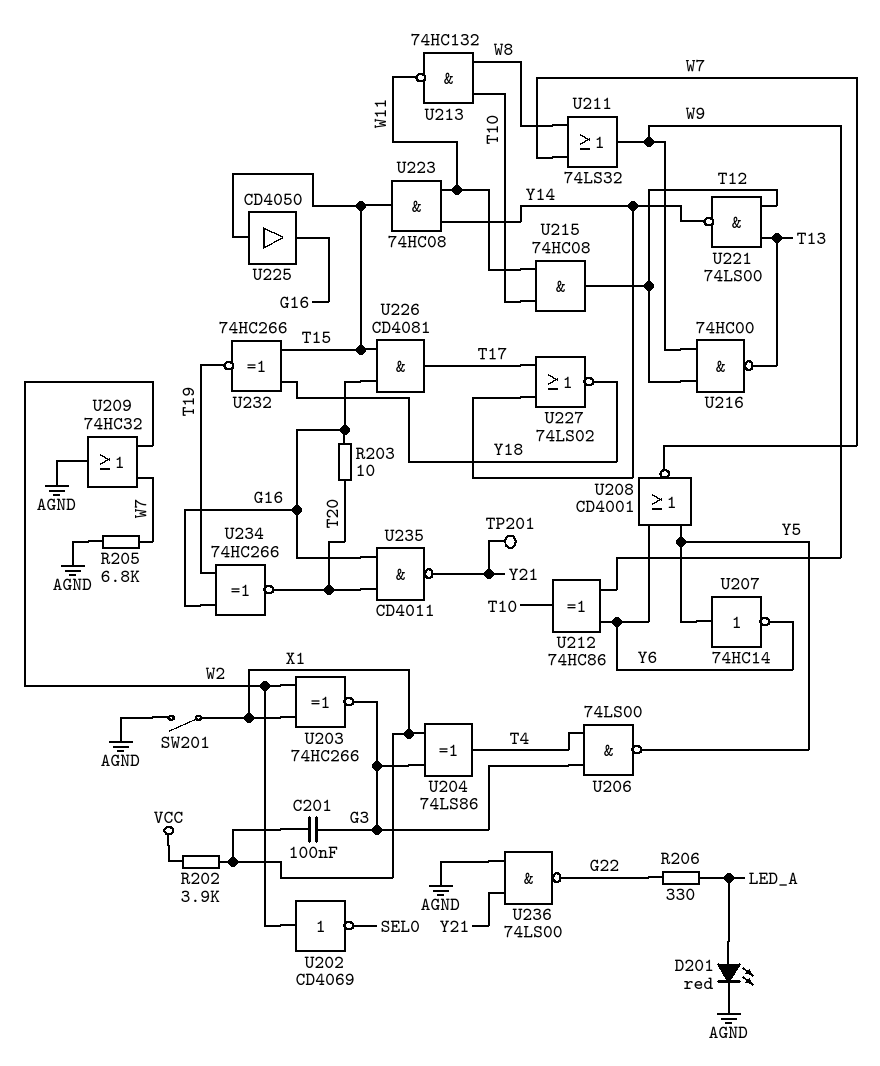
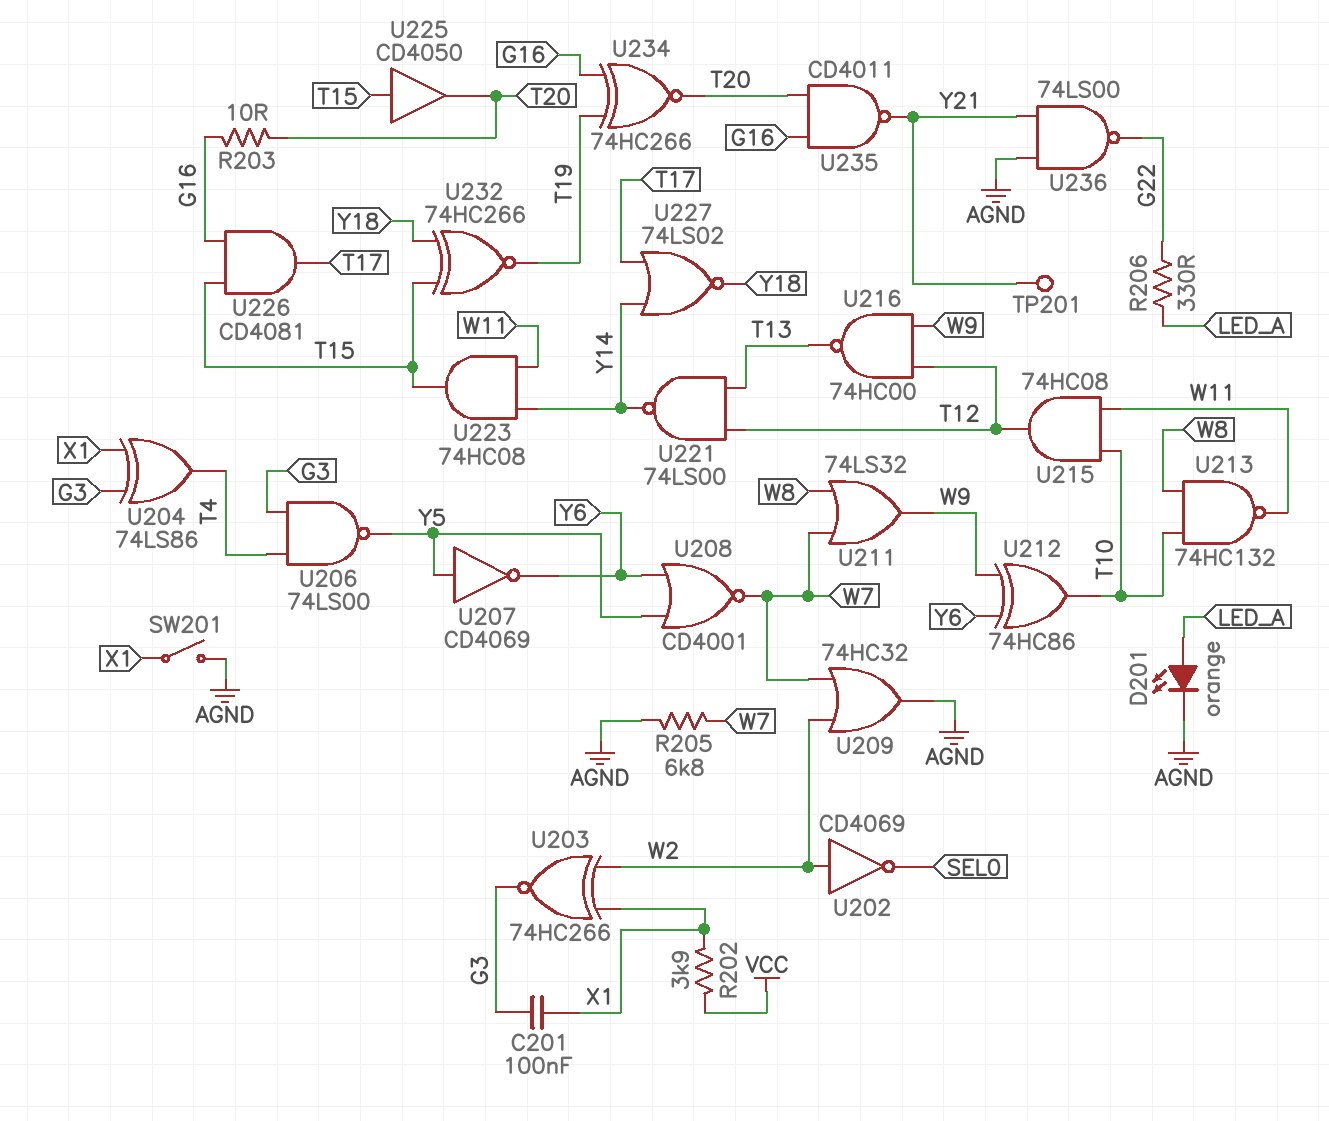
D201: LED red (A LED_A, K AGND) -> LED orange (A LED_A, K AGND)
U207: NOT 74HC14 (in Y5, out Y6) -> NOT CD4069 (in Y5, out Y6)
U225: buffer CD4050 (in T15, out G16) -> buffer CD4050 (in T15, out T20)

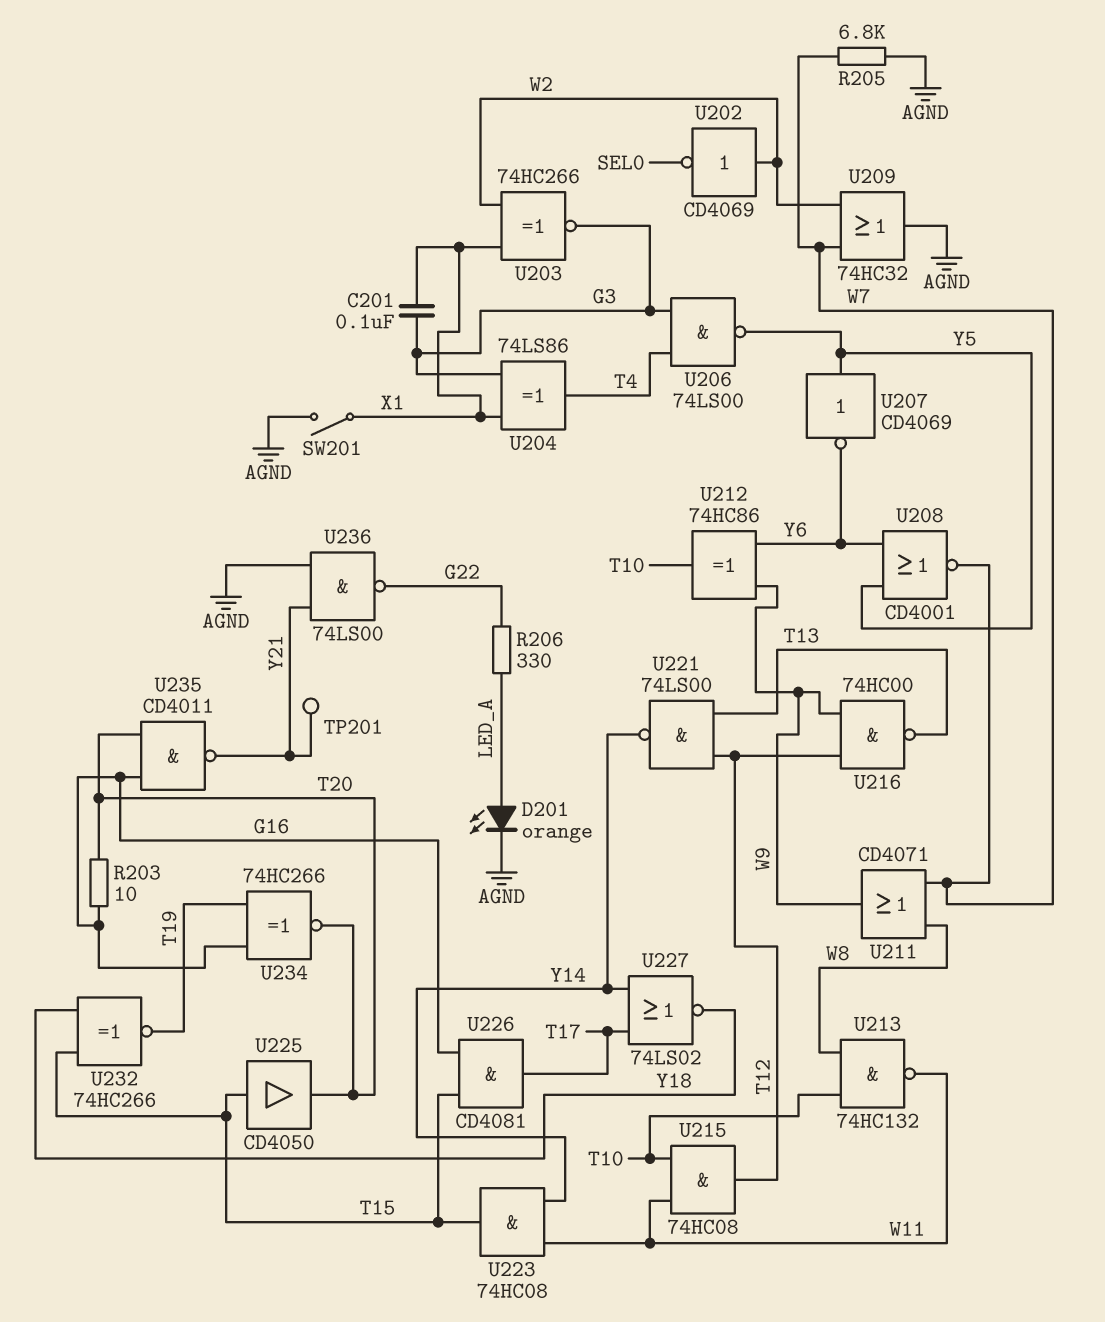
R202: 3.9k (VCC, X1) -> none
U211: OR 74LS32 (in W7, in W8, out W9) -> OR CD4071 (in W7, in W8, out W9)

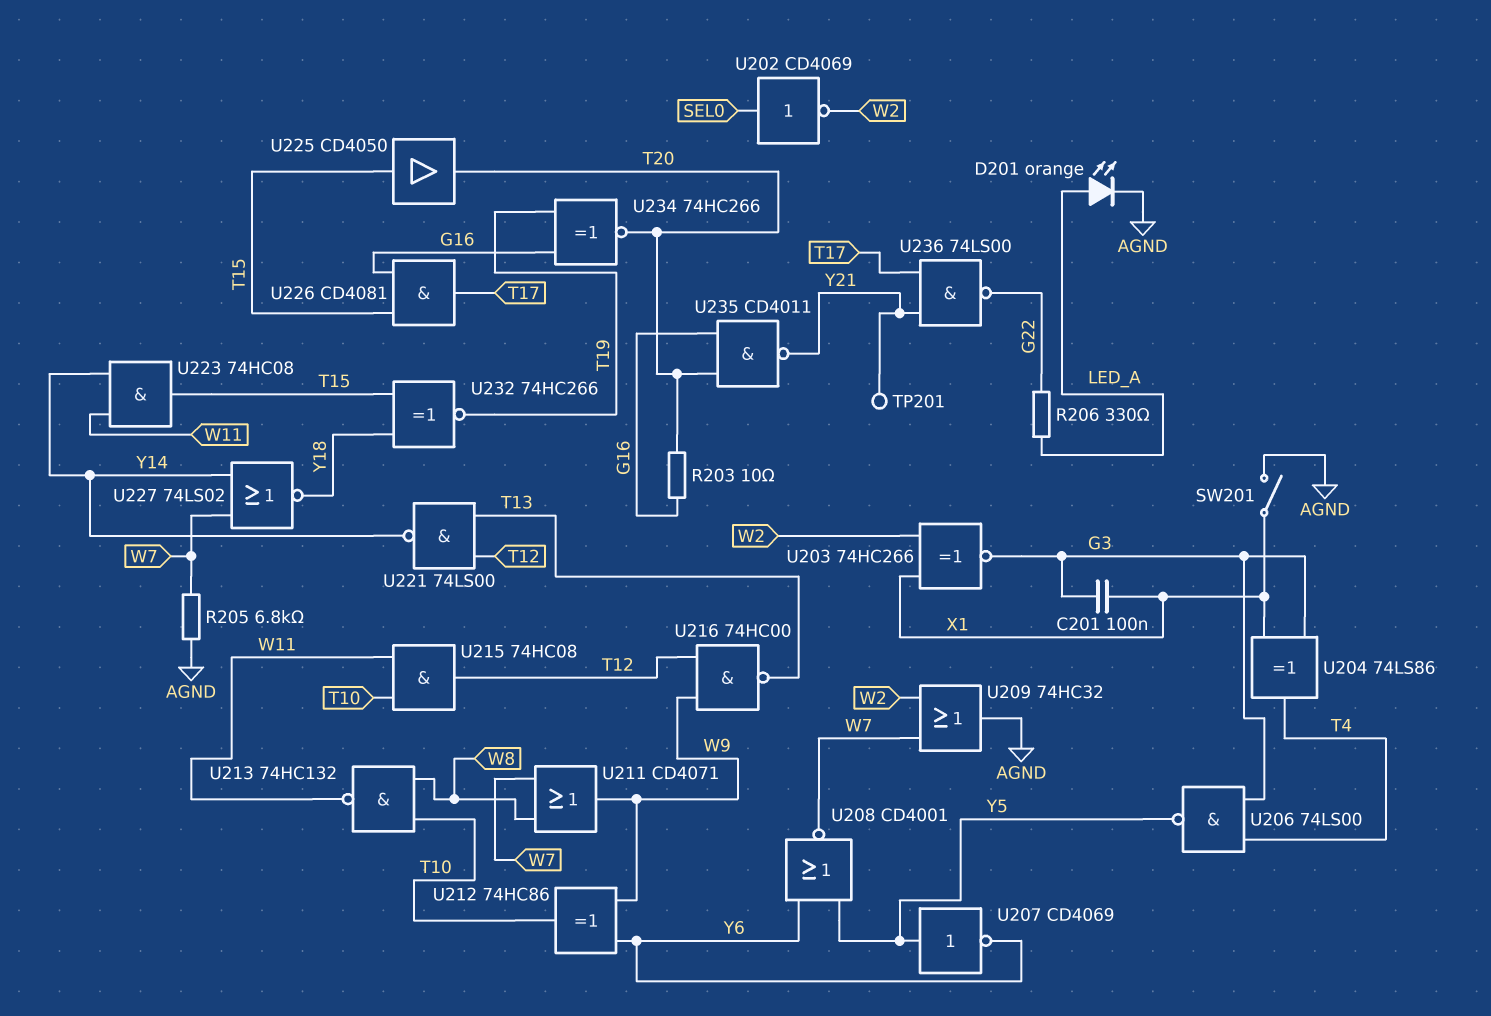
U202: NOT CD4069 (in W2, out SEL0) -> NOT CD4069 (in SEL0, out W2)
U227: NOR 74LS02 (in T17, in Y14, out Y18) -> NOR 74LS02 (in W7, in Y14, out Y18)
U236: NAND 74LS00 (in AGND, in Y21, out G22) -> NAND 74LS00 (in T17, in Y21, out G22)

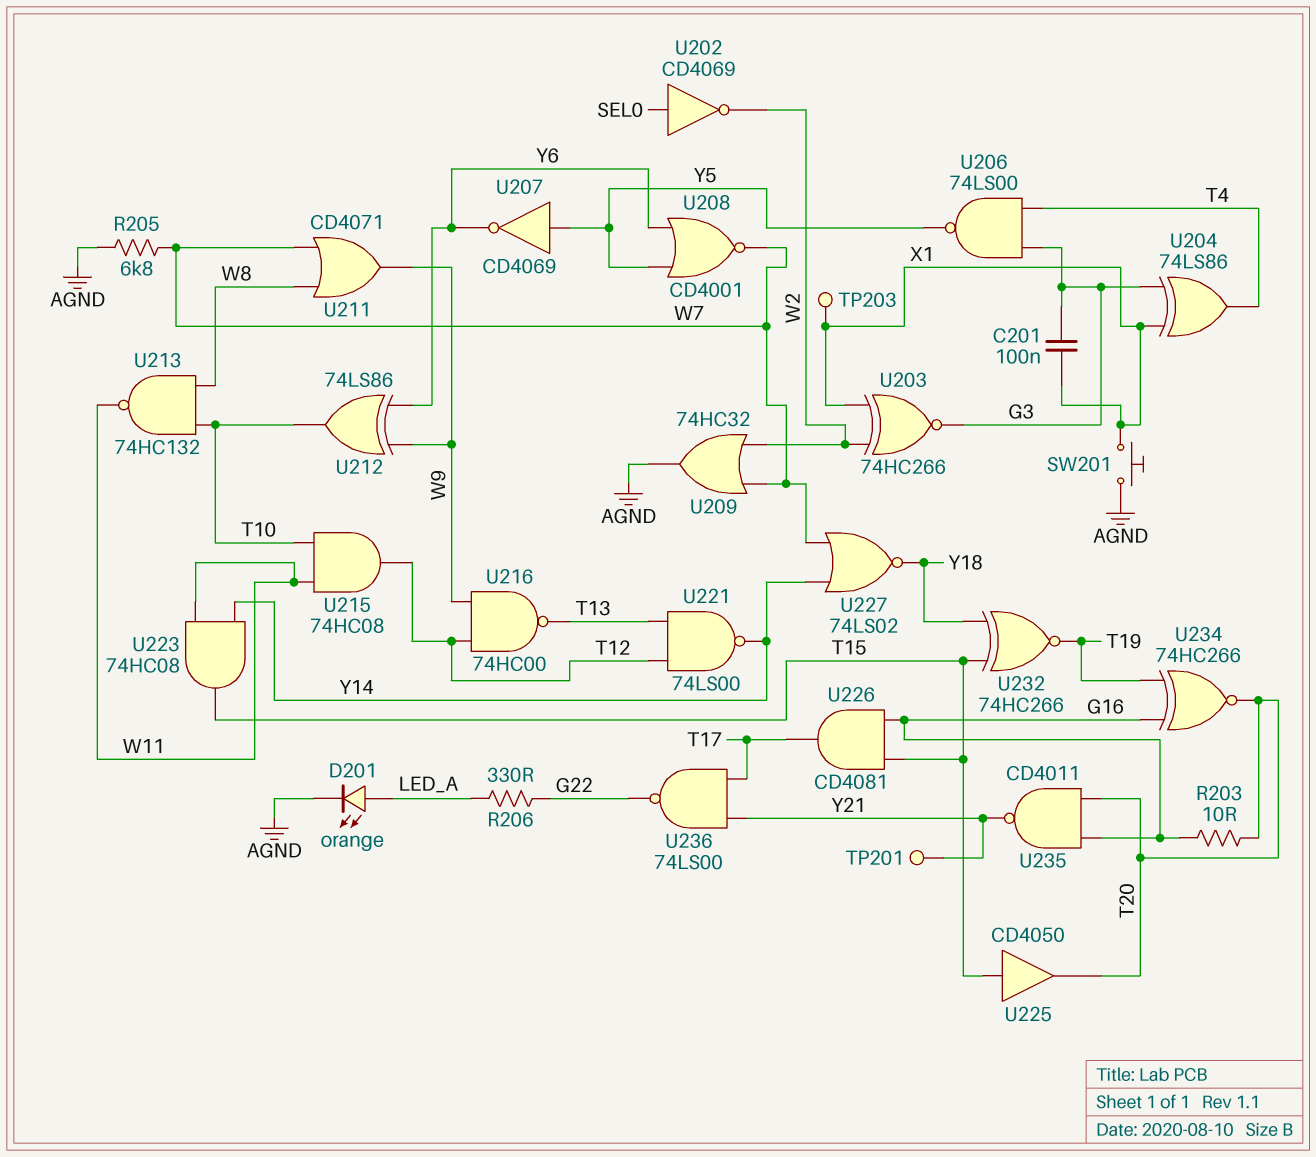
SW201: switch (AGND, X1) -> button (AGND, X1)
TP203: none -> test point (X1)
U212: XOR 74HC86 (in W9, in Y6, out T10) -> XOR 74LS86 (in W9, in Y6, out T10)

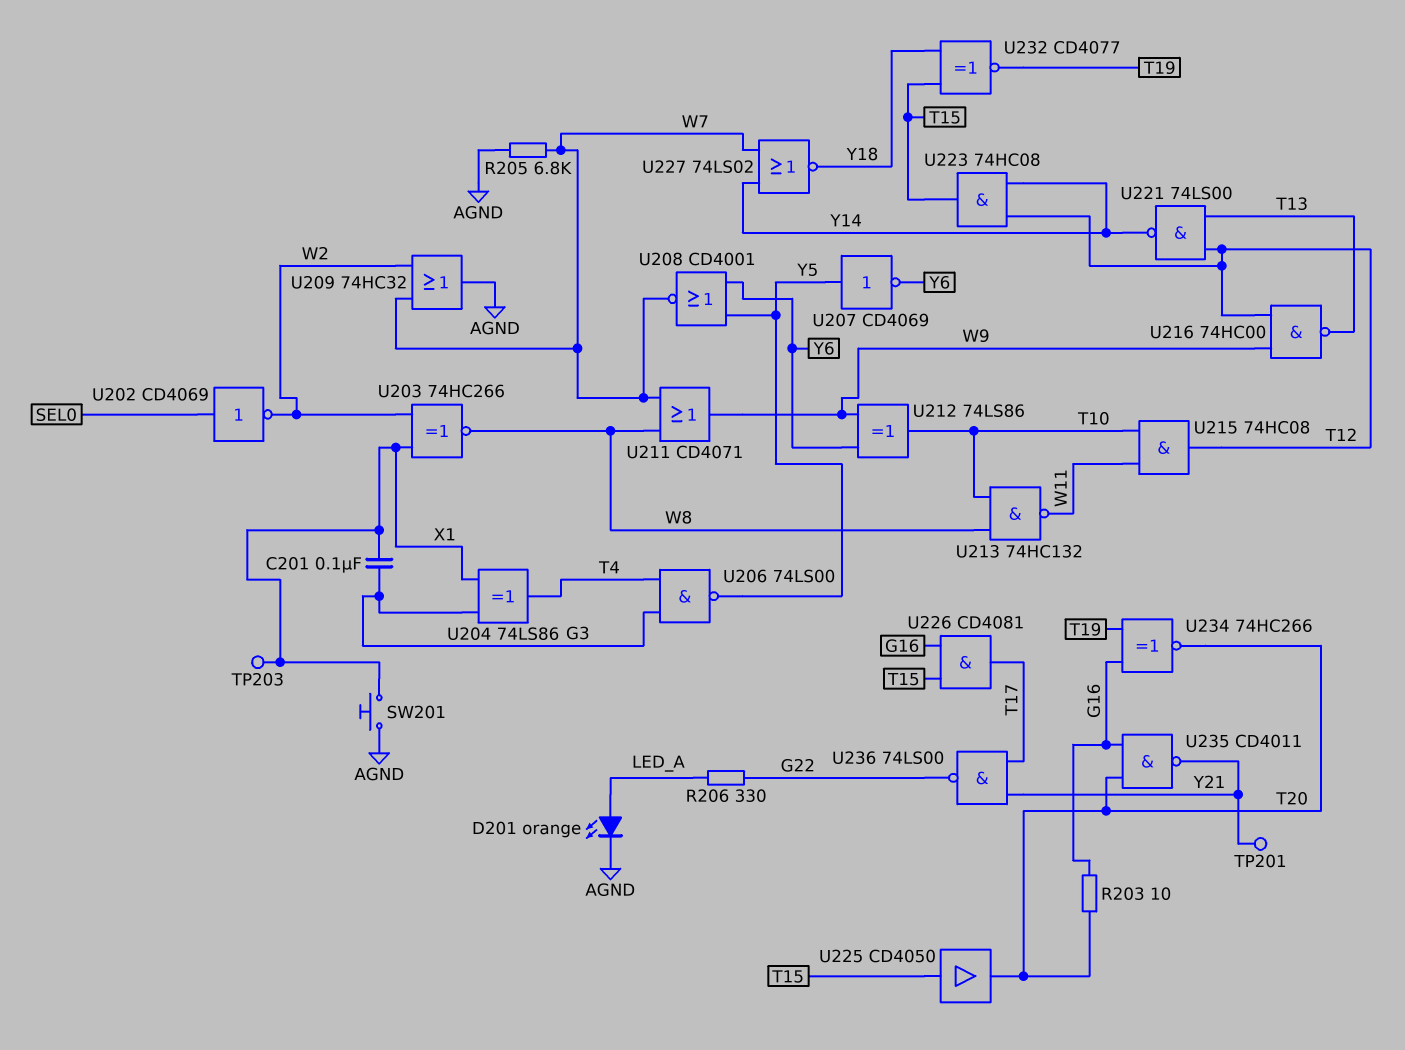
U203: XNOR 74HC266 (in W2, in X1, out G3) -> XNOR 74HC266 (in W2, in X1, out W8)
U223: AND 74HC08 (in W11, in Y14, out T15) -> AND 74HC08 (in T12, in Y14, out T15)
U232: XNOR 74HC266 (in T15, in Y18, out T19) -> XNOR CD4077 (in T15, in Y18, out T19)

